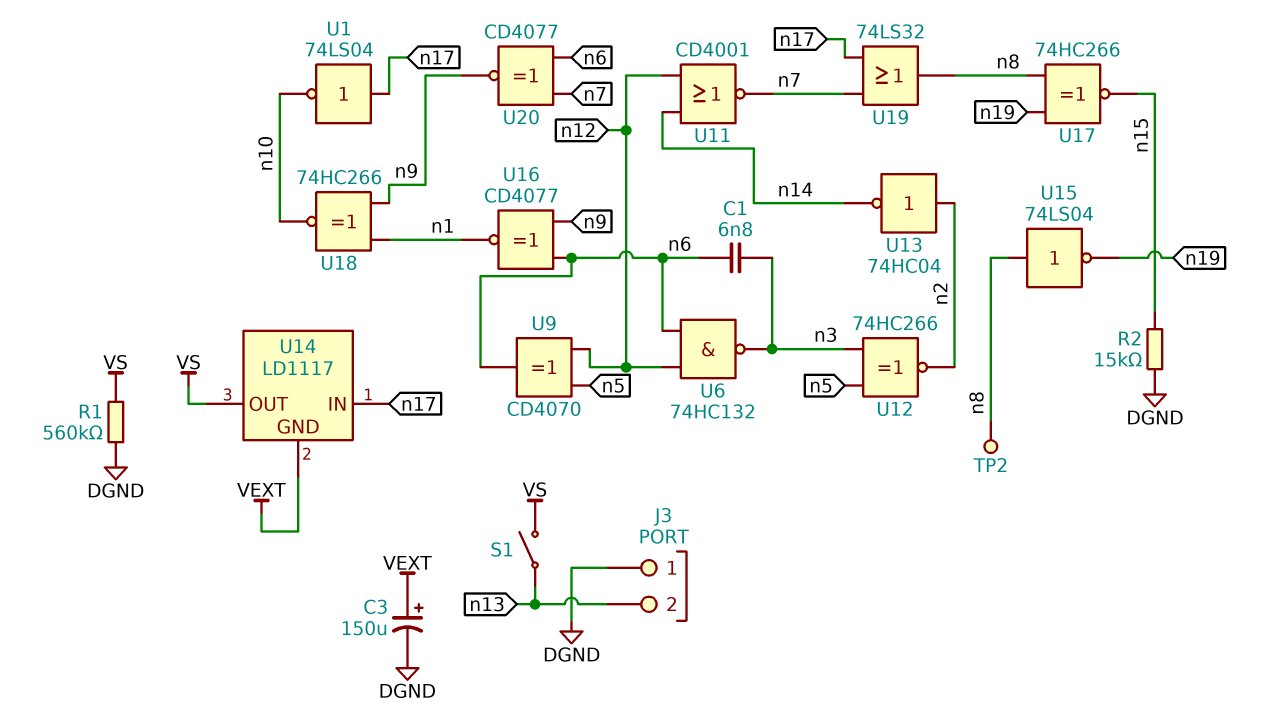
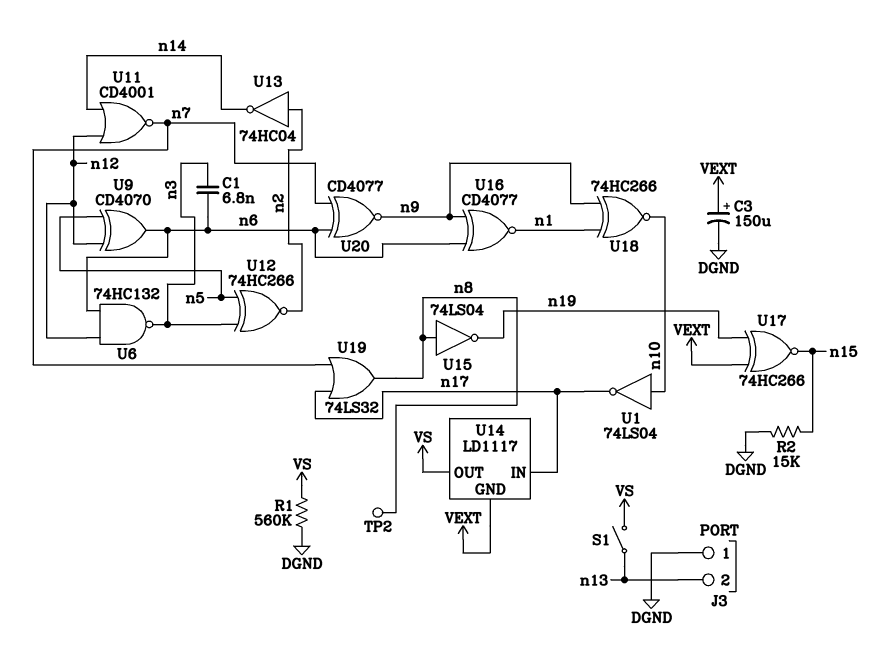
U1: NOT 74LS04 (in n17, out n10) -> NOT 74LS04 (in n10, out n17)
U17: XNOR 74HC266 (in n8, in n19, out n15) -> XNOR 74HC266 (in VEXT, in n19, out n15)

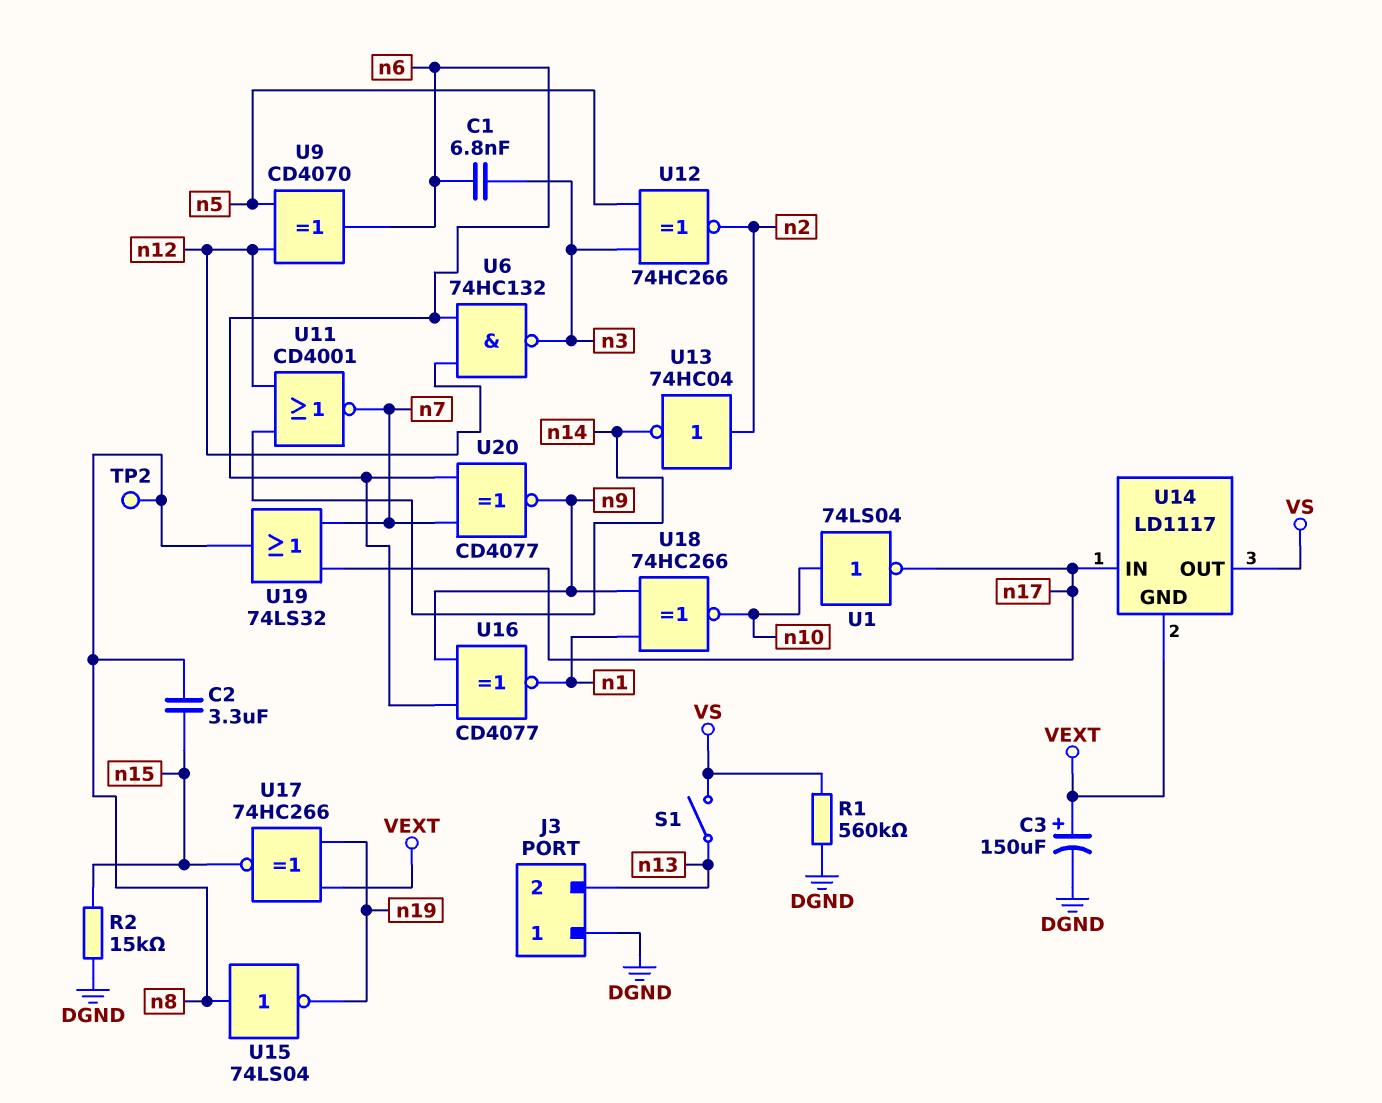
C2: none -> 3.3uF (n8, n15)

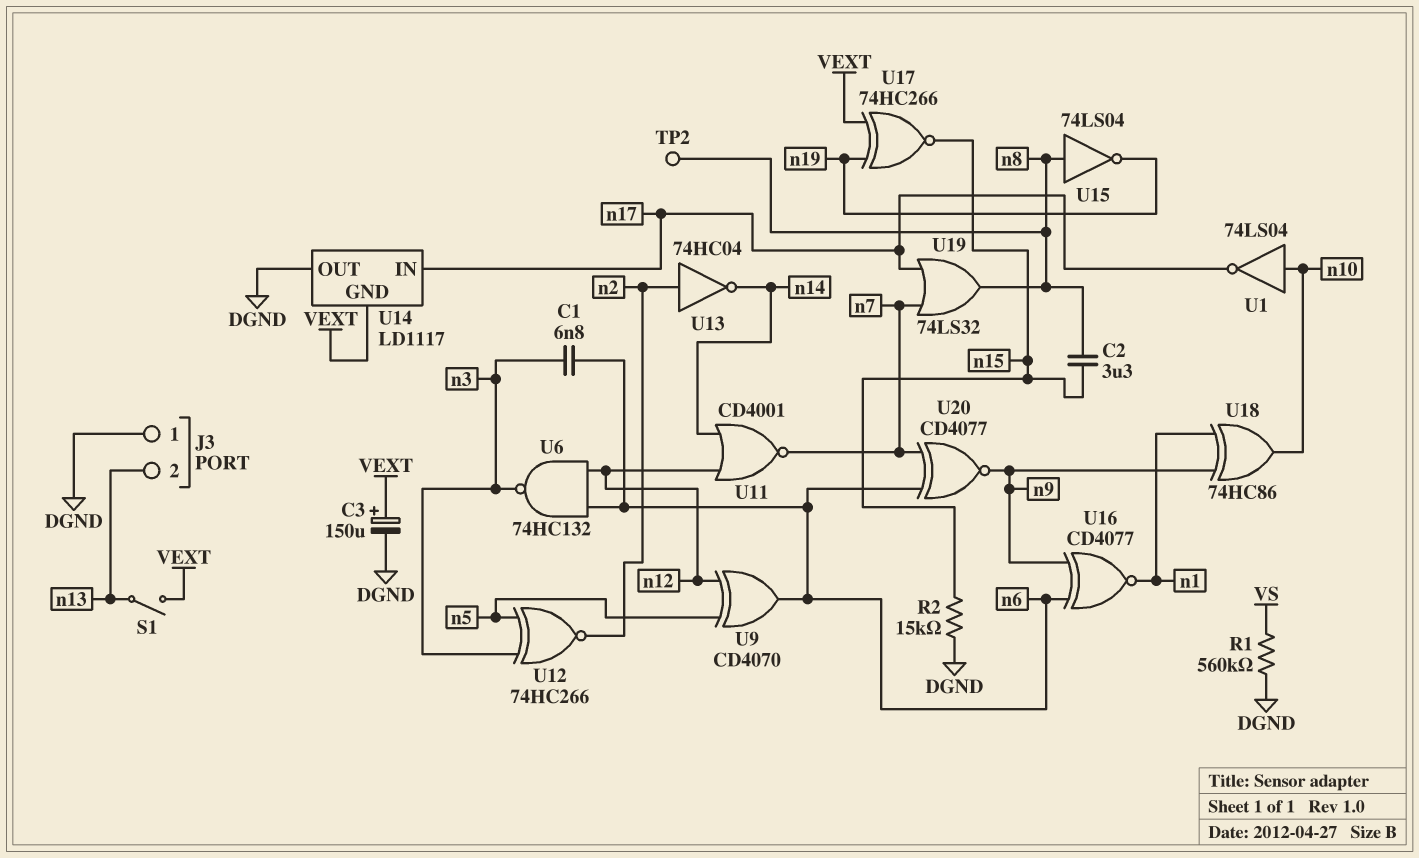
S1: switch (VS, n13) -> switch (VEXT, n13)
U14 pin OUT: VS -> DGND
U18: XNOR 74HC266 (in n1, in n9, out n10) -> XOR 74HC86 (in n1, in n9, out n10)

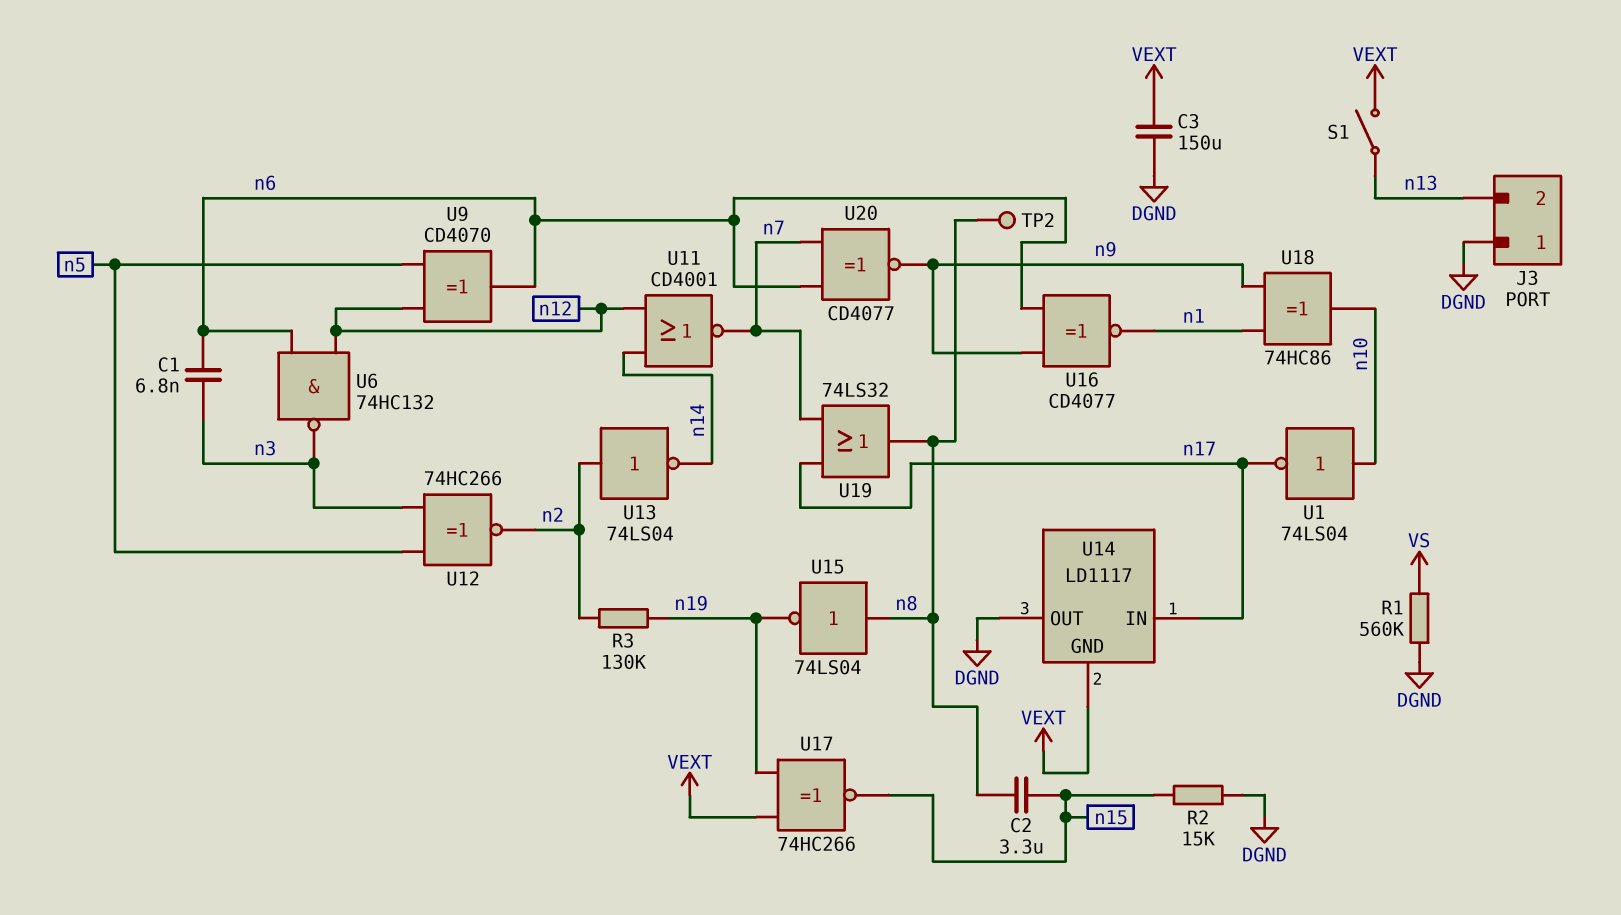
C3: 150uF (plus VEXT, minus DGND) -> 150uF (DGND, VEXT)
R3: none -> 130k (n2, n19)
U13: NOT 74HC04 (in n2, out n14) -> NOT 74LS04 (in n2, out n14)

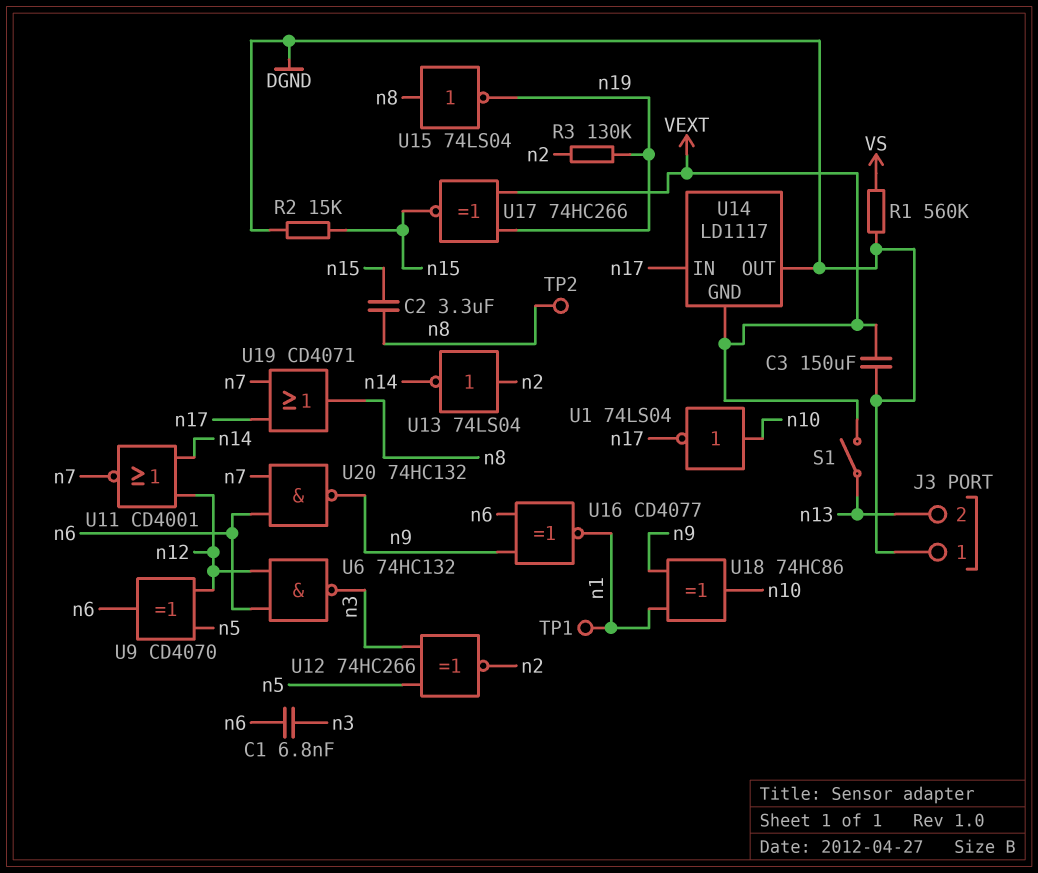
TP1: none -> test point (n1)
U19: OR 74LS32 (in n7, in n17, out n8) -> OR CD4071 (in n7, in n17, out n8)
U20: XNOR CD4077 (in n6, in n7, out n9) -> NAND 74HC132 (in n6, in n7, out n9)

